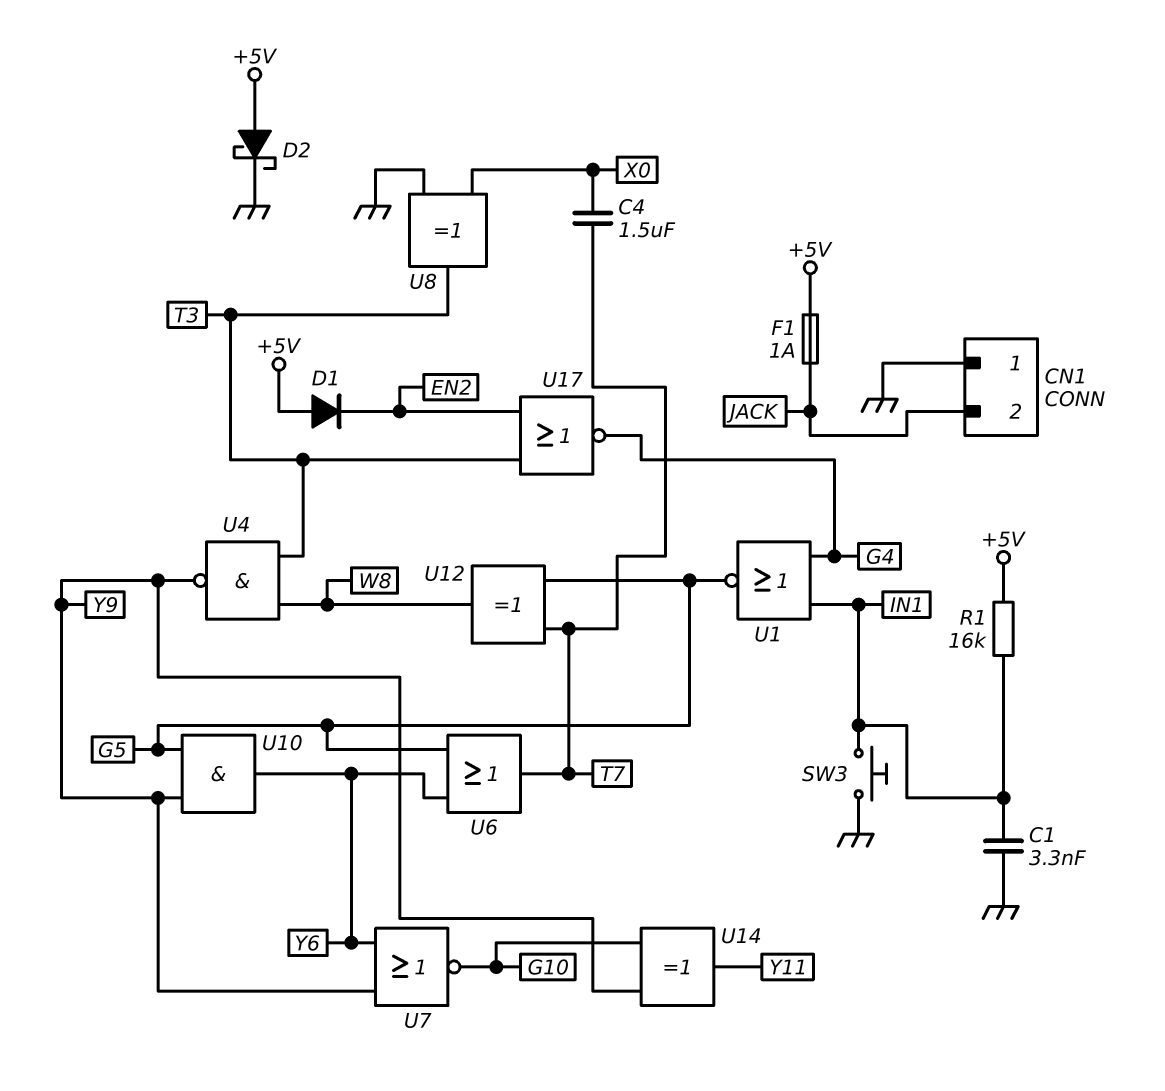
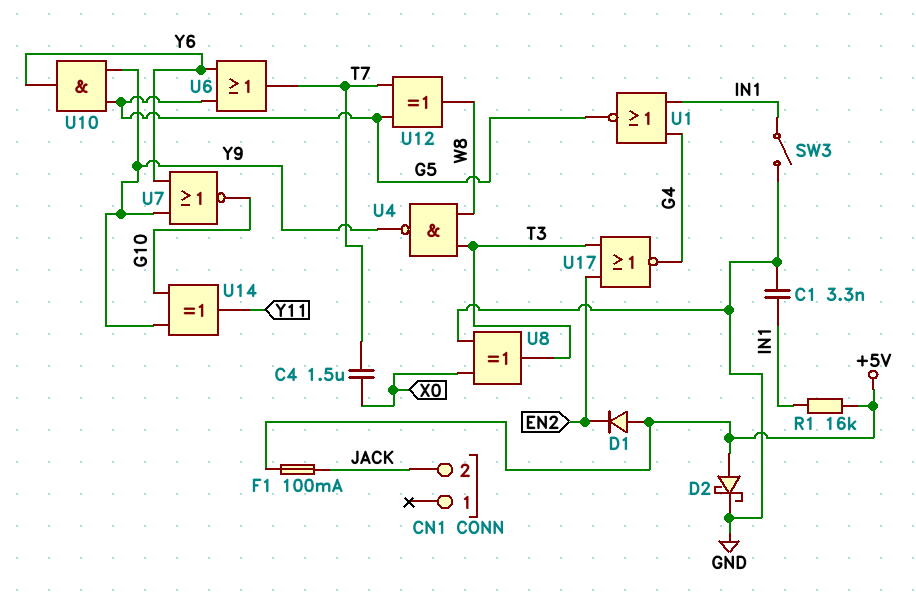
CN1 pin 1: GND -> none
F1: 1A (+5V, JACK) -> 100mA (+5V, JACK)
SW3: button (GND, IN1) -> switch (GND, IN1)

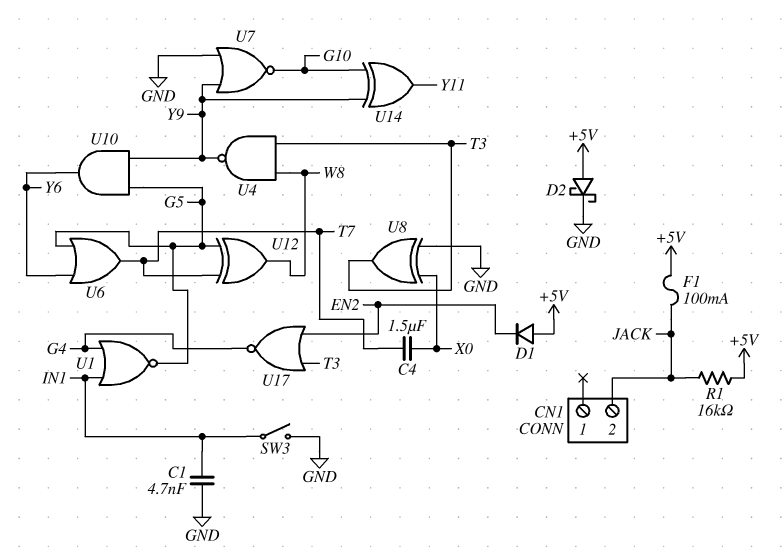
C1: 3.3nF (GND, IN1) -> 4.7nF (GND, IN1)
R1: 16k (+5V, IN1) -> 16k (+5V, JACK)
U7: NOR (in Y6, in Y9, out G10) -> NOR (in GND, in Y9, out G10)

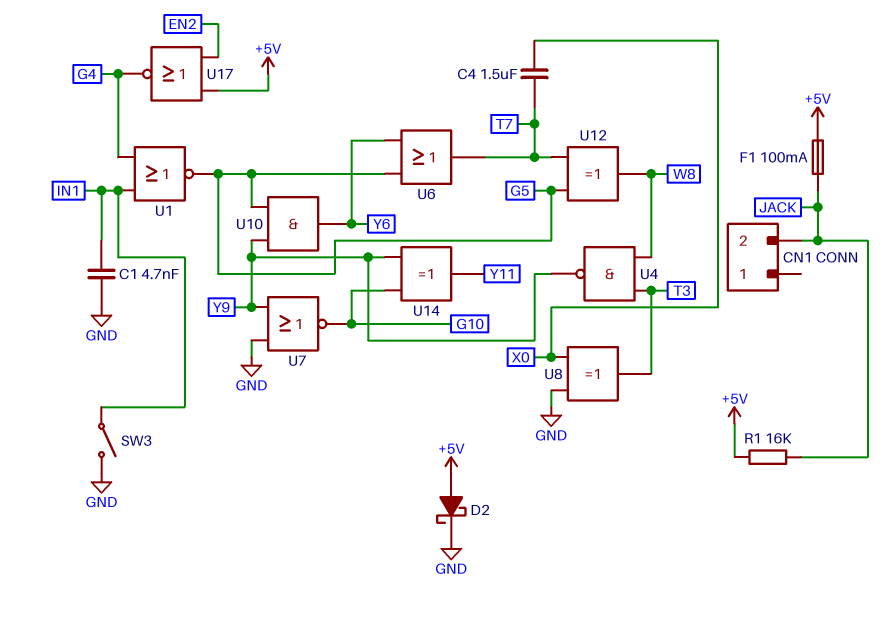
D1: diode (A +5V, K EN2) -> none
U17: NOR (in EN2, in T3, out G4) -> NOR (in +5V, in EN2, out G4)

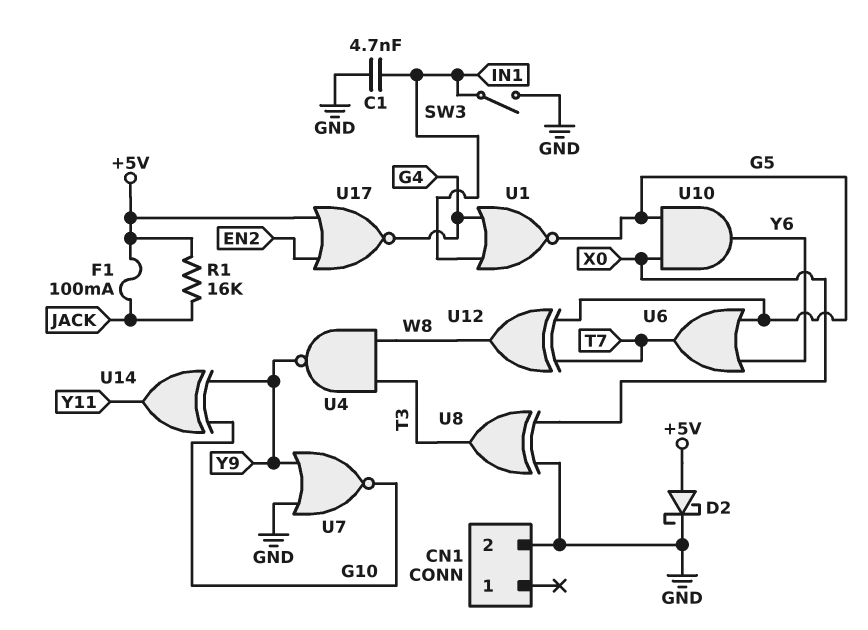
C4: 1.5uF (T7, X0) -> none
CN1 pin 2: JACK -> GND
U10: AND (in G5, in Y9, out Y6) -> AND (in G5, in X0, out Y6)

